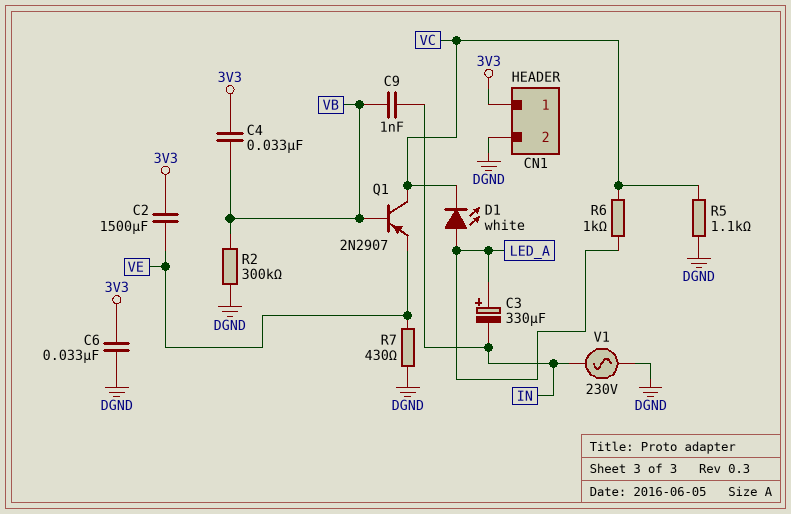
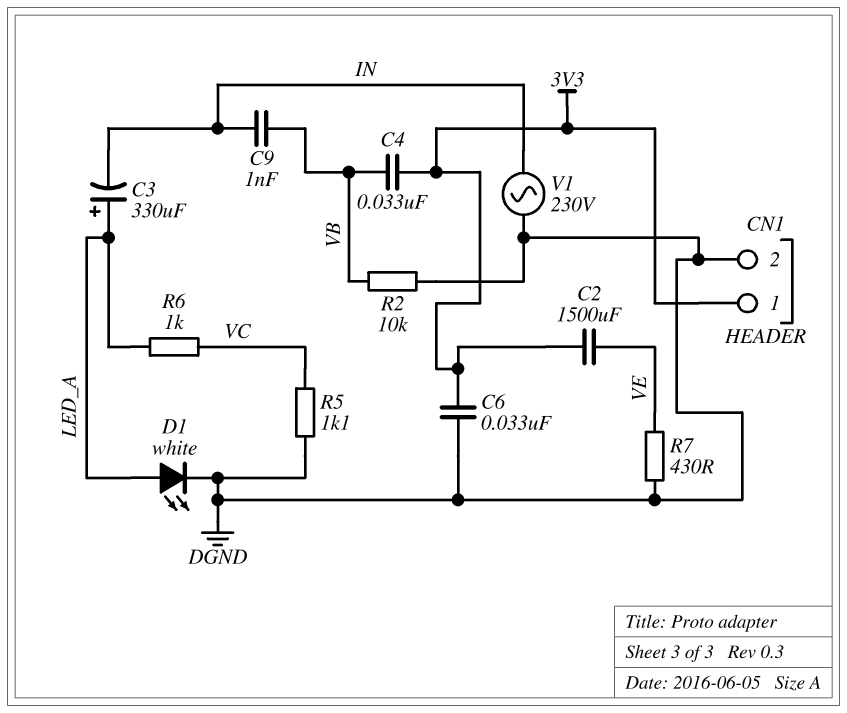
D1: LED white (A LED_A, K VC) -> LED white (A LED_A, K DGND)
Q1: PNP 2N2907 (B VB, C VC, E VE) -> none
R2: 300k (DGND, VB) -> 10k (DGND, VB)

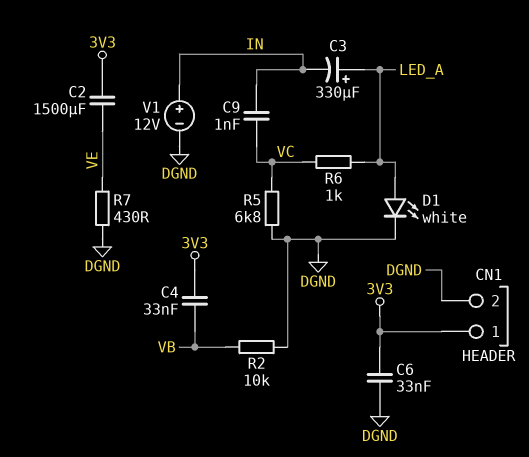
C9: 1nF (IN, VB) -> 1nF (IN, VC)
R5: 1.1k (DGND, VC) -> 6.8k (DGND, VC)
V1: AC 230V (DGND, IN) -> 12V (plus IN, minus DGND)

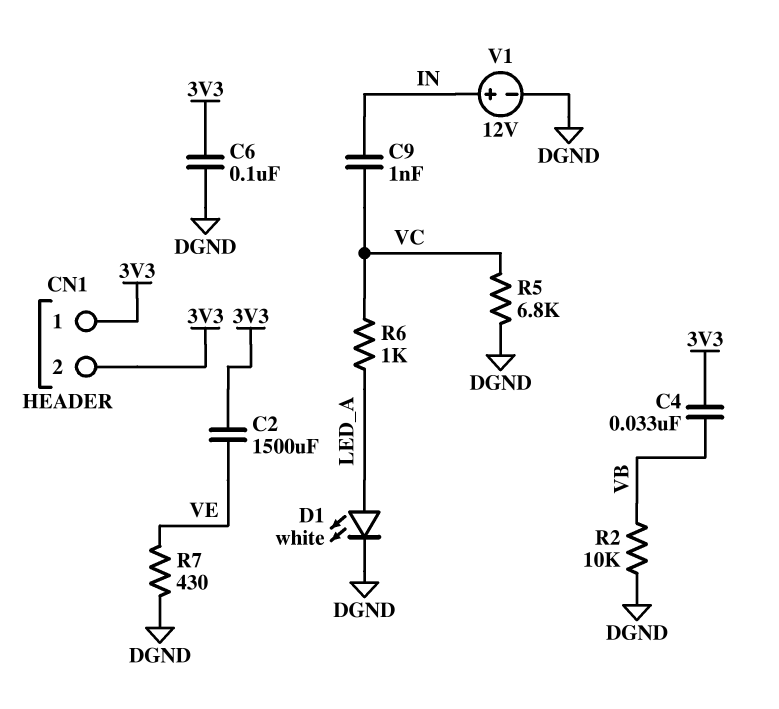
C3: 330uF (plus LED_A, minus IN) -> none
C6: 33nF (3V3, DGND) -> 100nF (3V3, DGND)
CN1 pin 2: DGND -> 3V3

